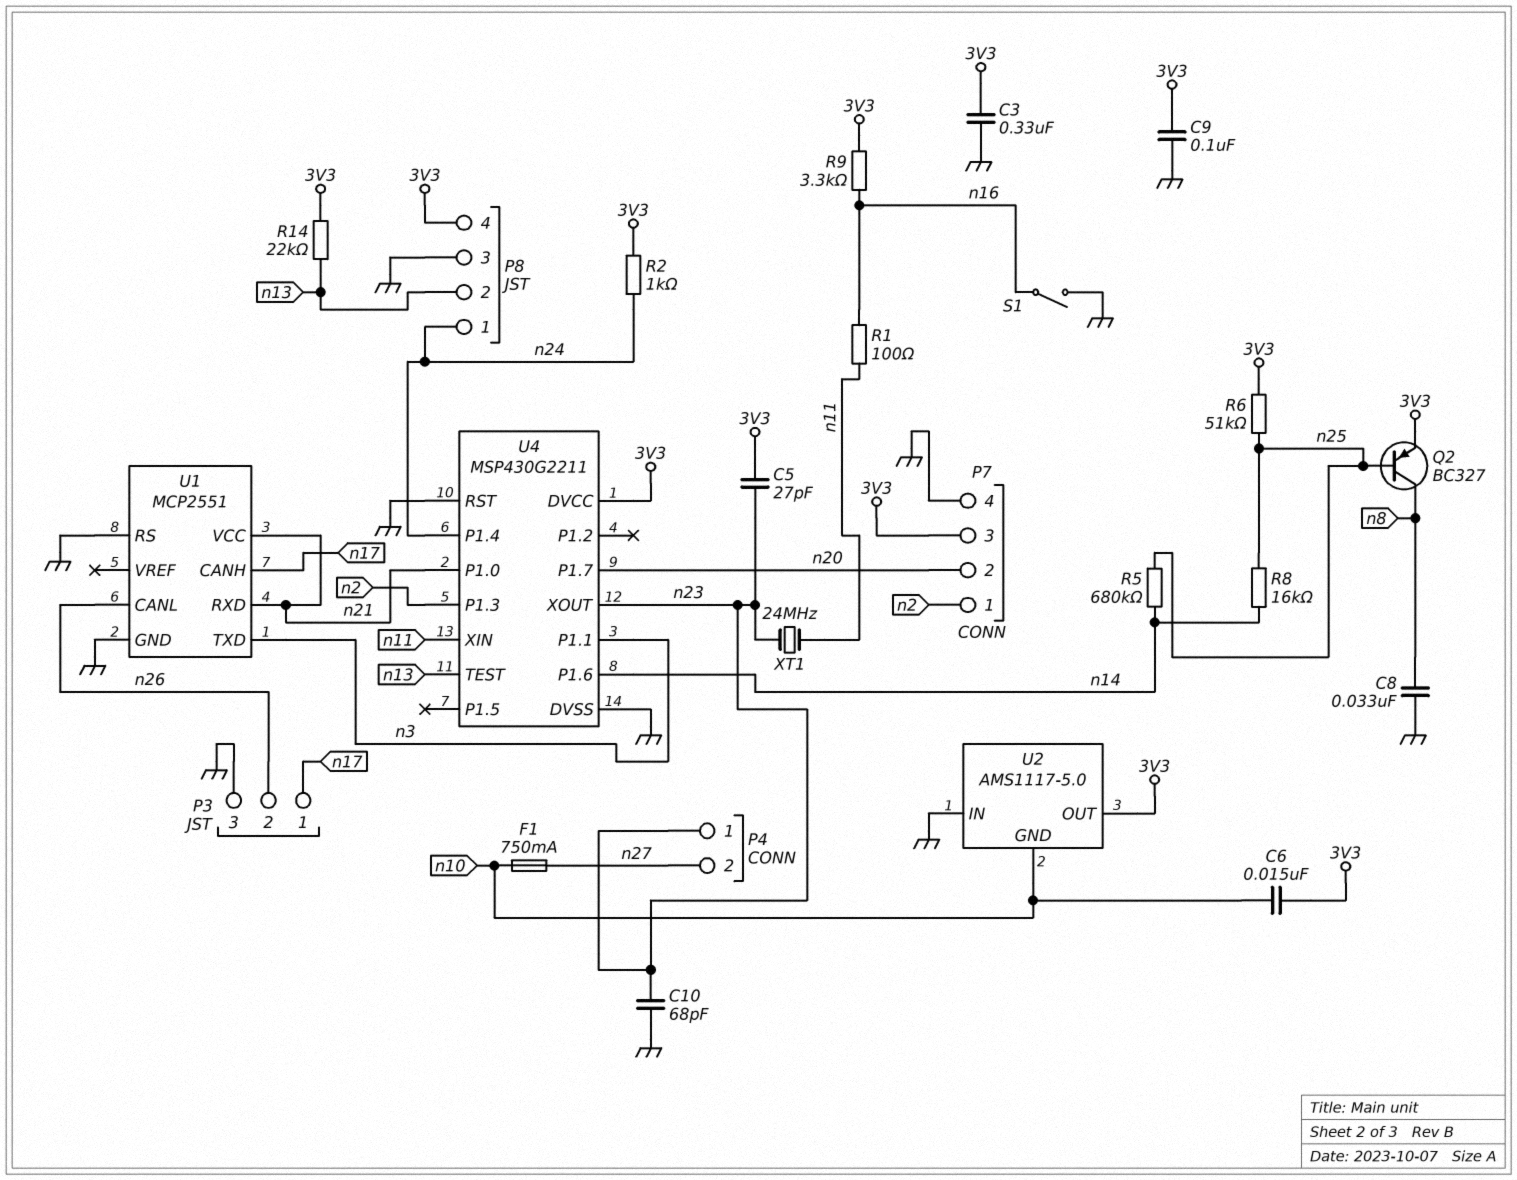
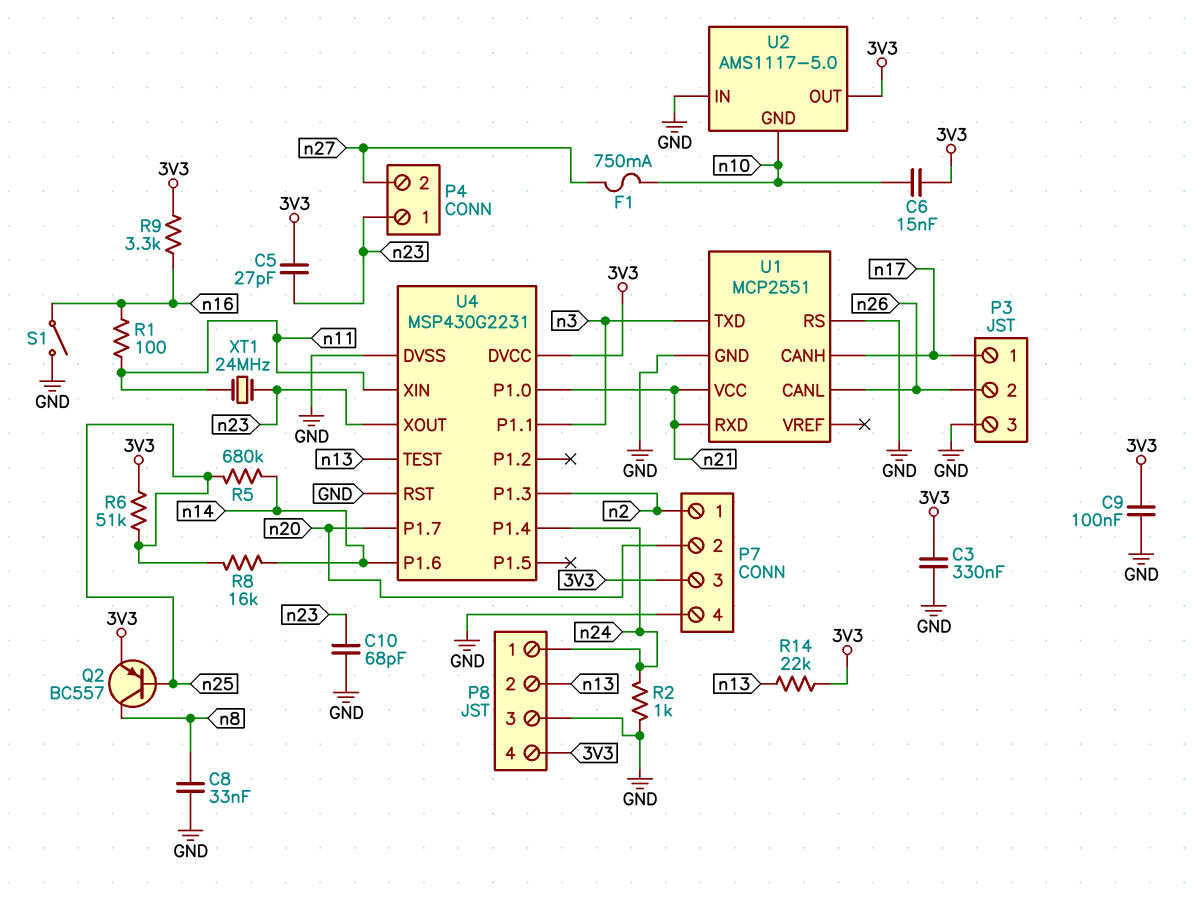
Q2: PNP BC327 (B n25, C n8, E 3V3) -> PNP BC557 (B n25, C n8, E 3V3)
R2: 1k (3V3, n24) -> 1k (GND, n24)
U4: MSP430G2211 -> MSP430G2231

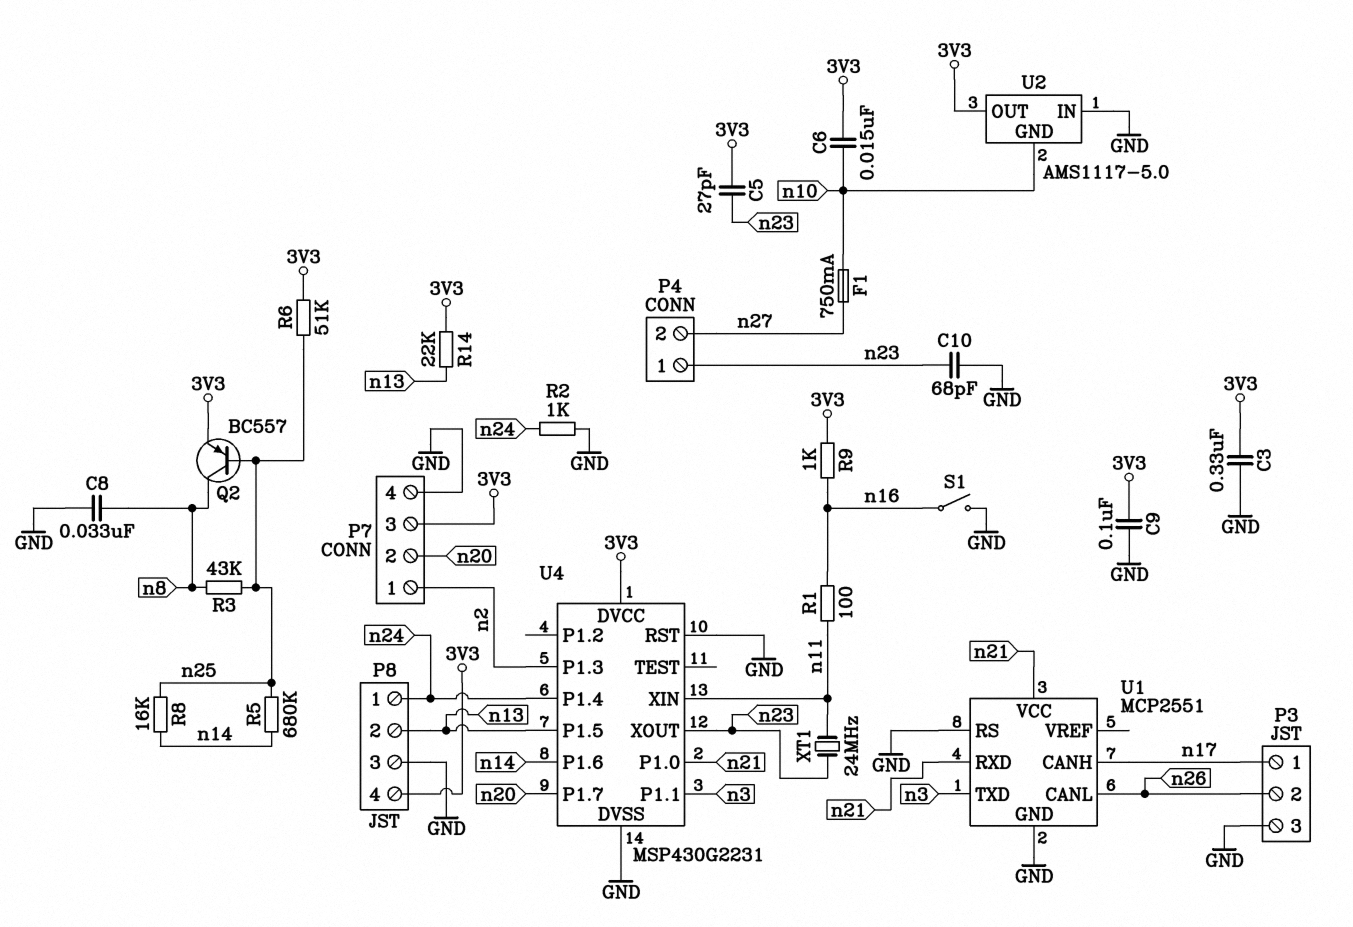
R3: none -> 43k (n8, n25)
R9: 3.3k (3V3, n16) -> 1k (3V3, n16)
U4 pin P1.5: none -> n13
U4 pin TEST: n13 -> none

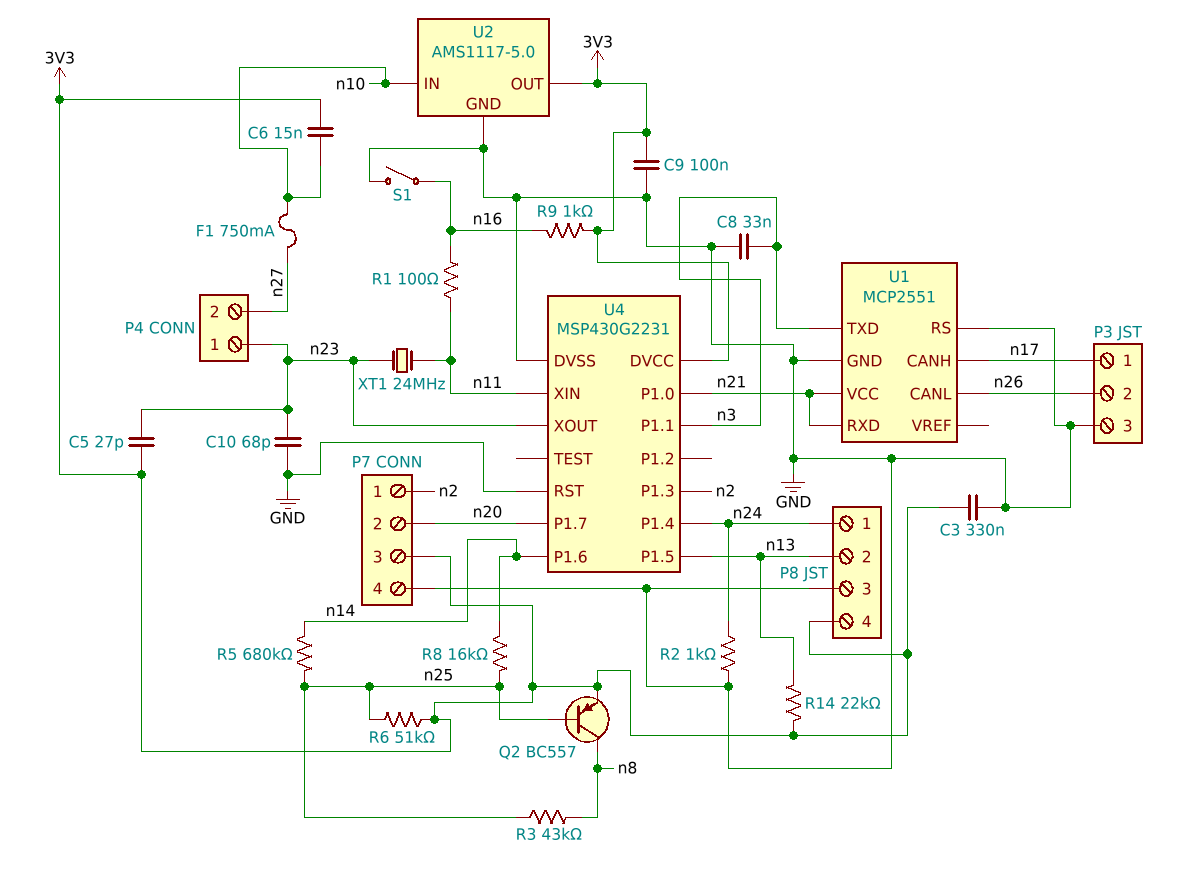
C8: 33nF (GND, n8) -> 33nF (GND, n3)
U2 pin GND: n10 -> GND
U2 pin IN: GND -> n10

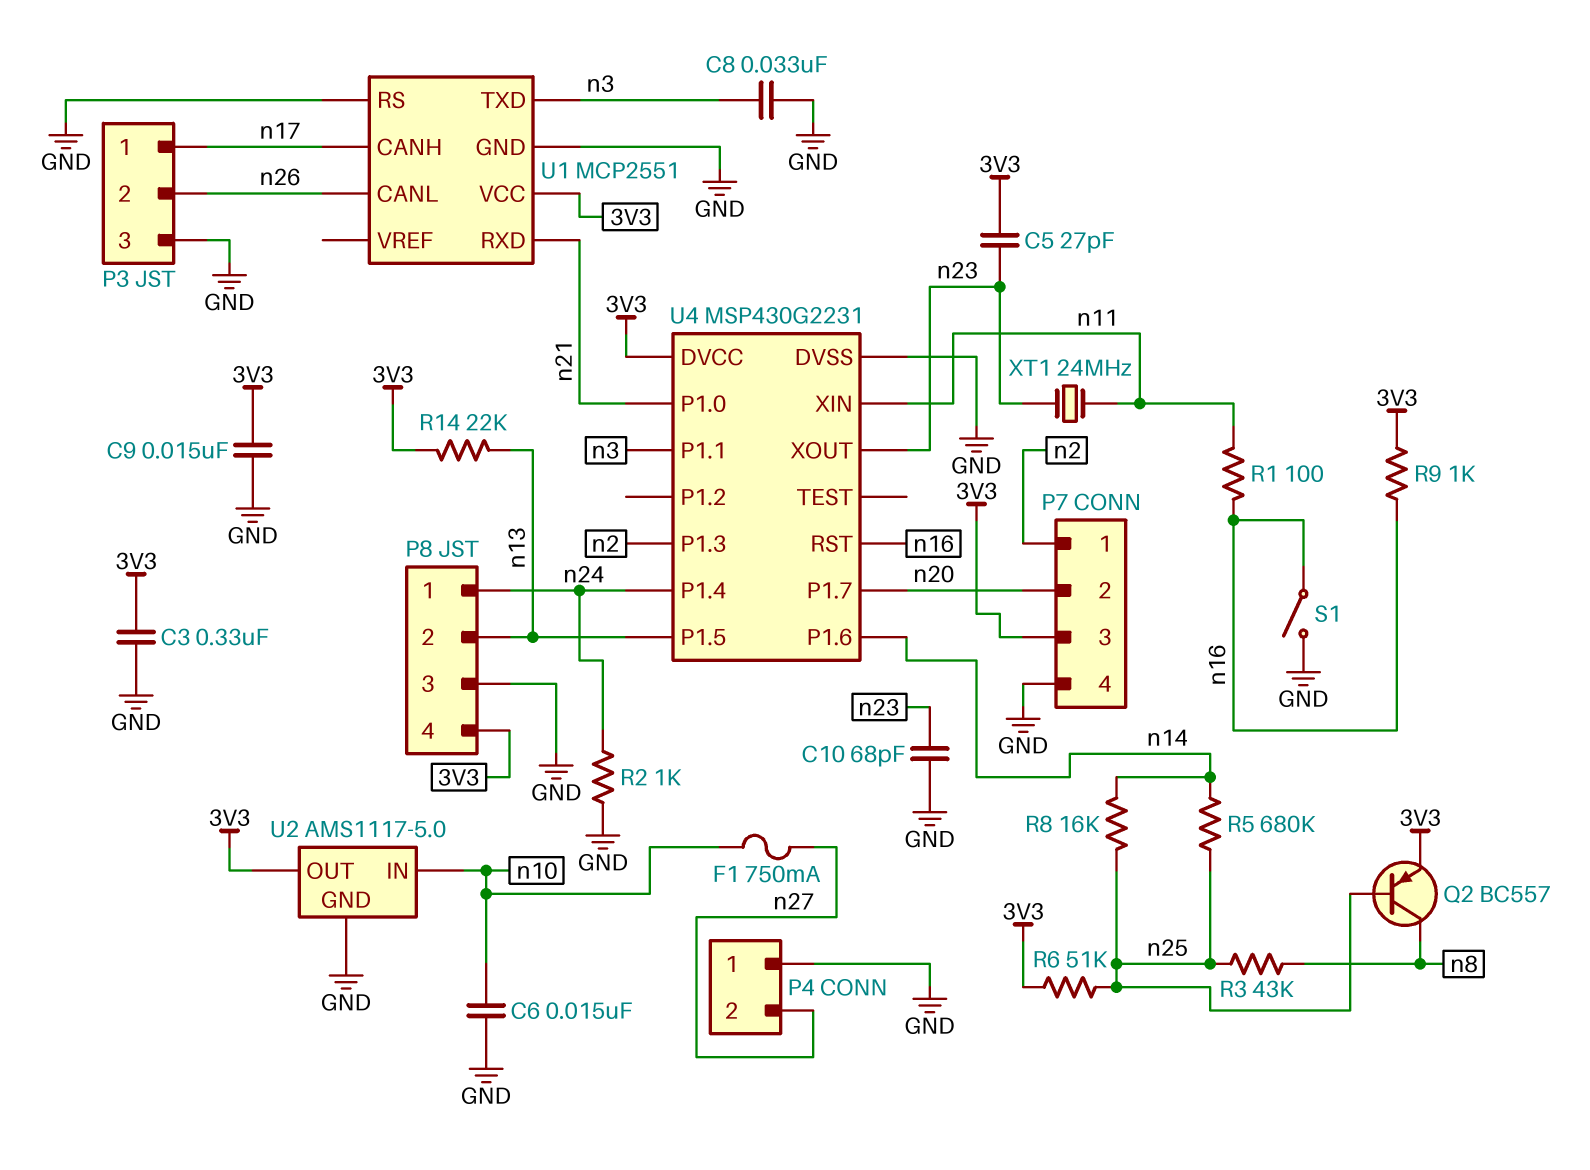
C6: 15nF (3V3, n10) -> 15nF (GND, n10)
C9: 100nF (3V3, GND) -> 15nF (3V3, GND)
P4 pin 1: n23 -> GND
U1 pin VCC: n21 -> 3V3
U4 pin RST: GND -> n16

